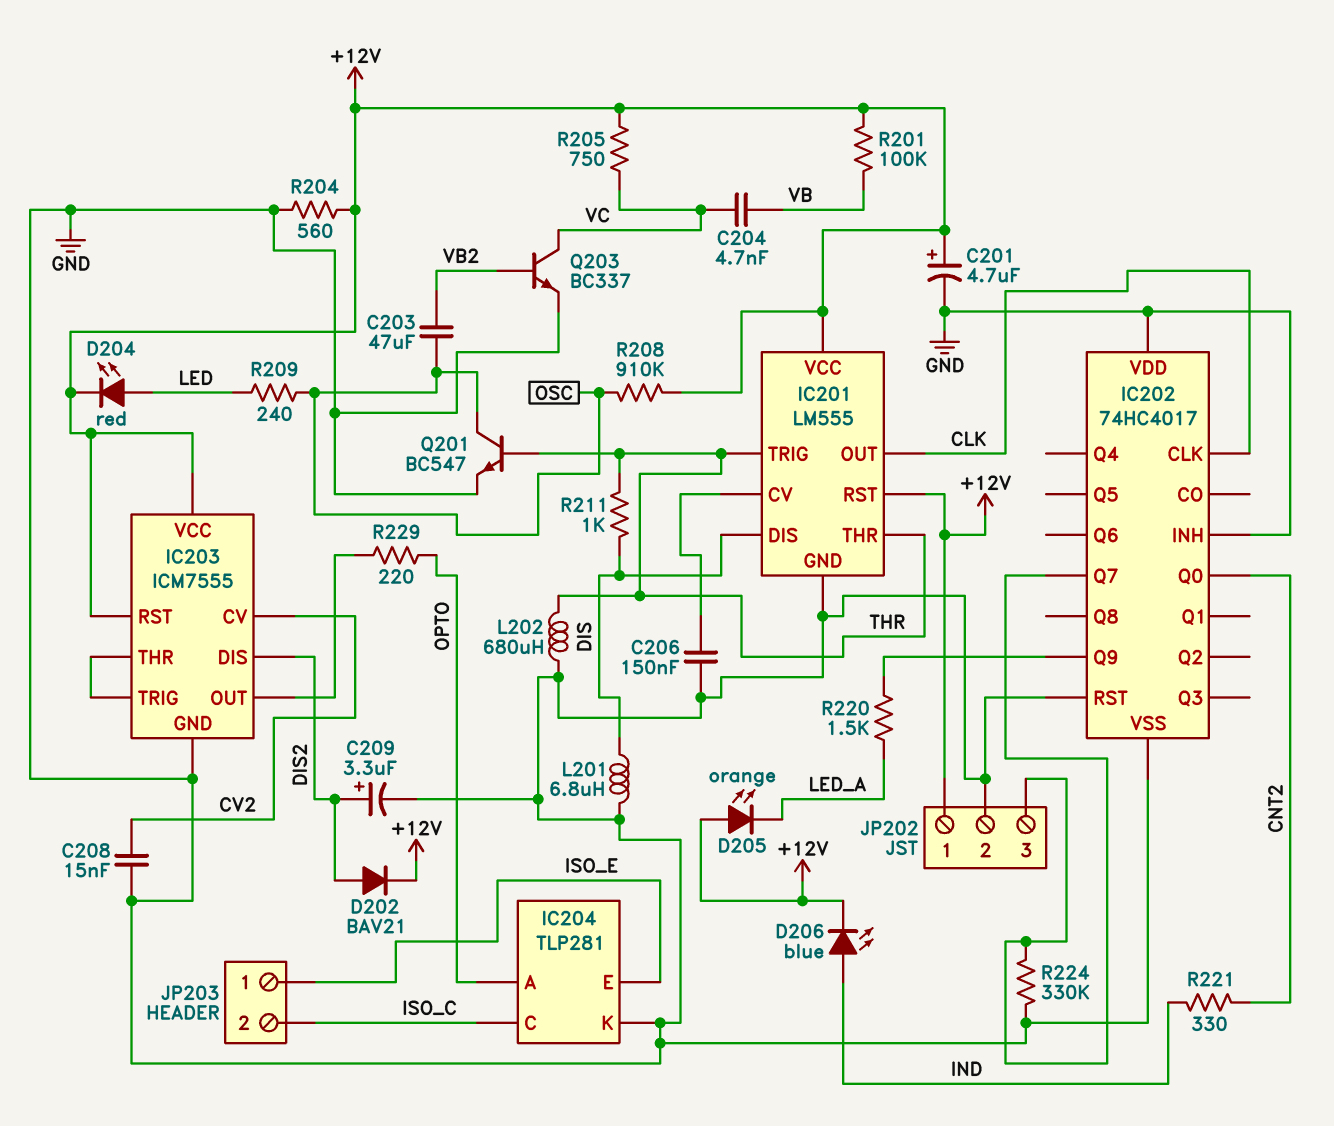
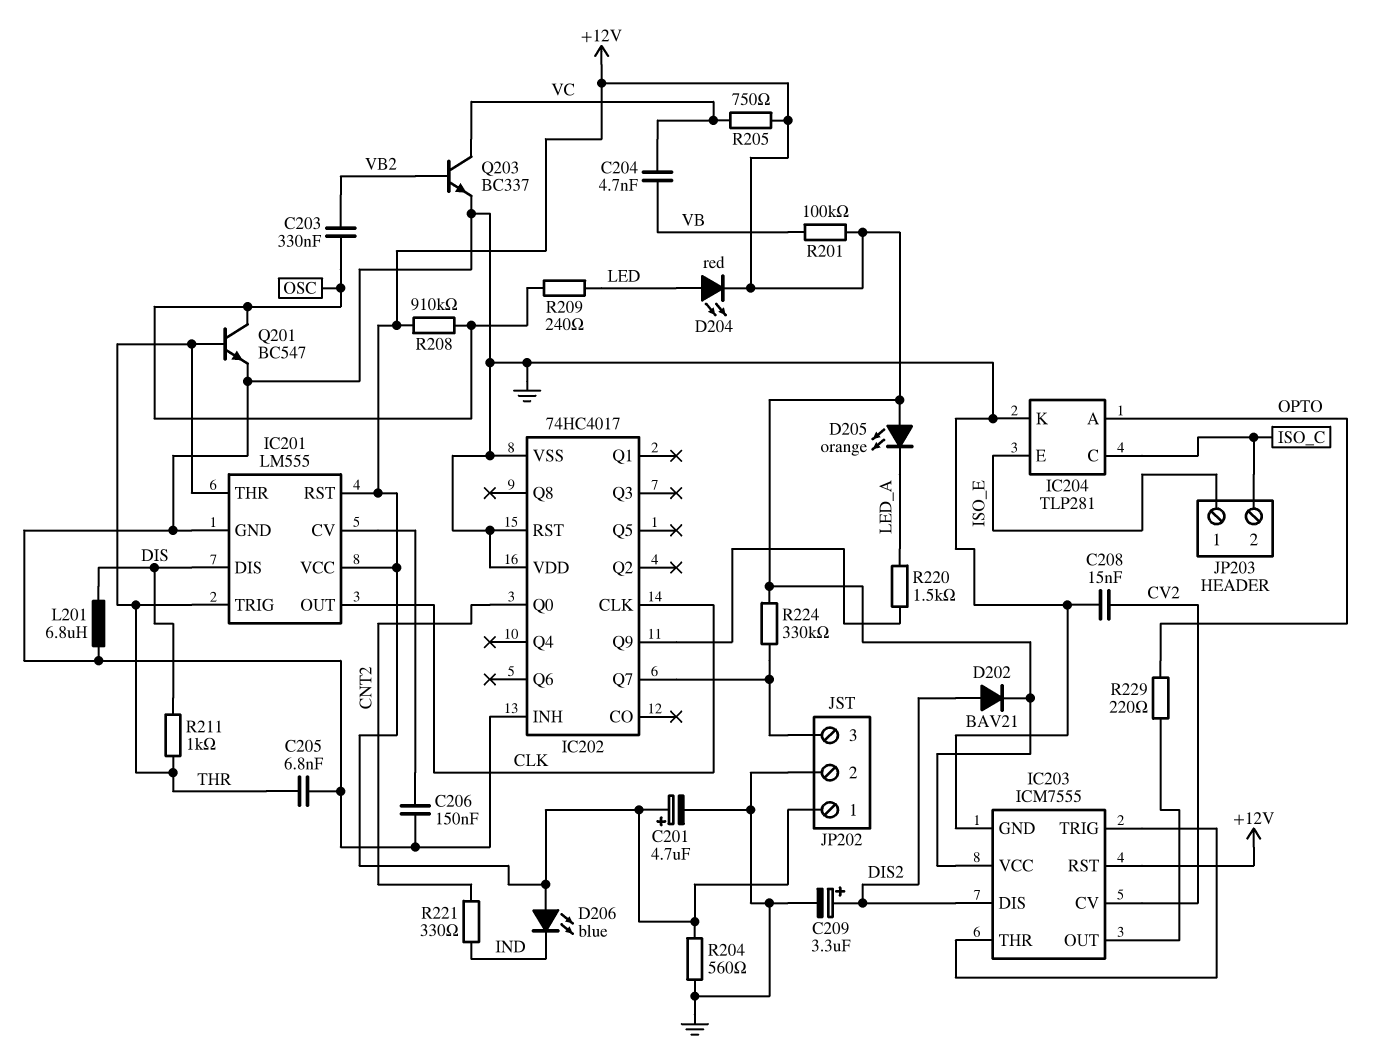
C203: 47uF (OSC, VB2) -> 330nF (OSC, VB2)
C205: none -> 6.8nF (GND, THR)
D206: LED blue (A IND, K +12V) -> LED blue (A +12V, K IND)
L202: 680uH (GND, THR) -> none
R224: 330k (GND, IC202/Q7) -> 330k (+12V, IC202/Q7)

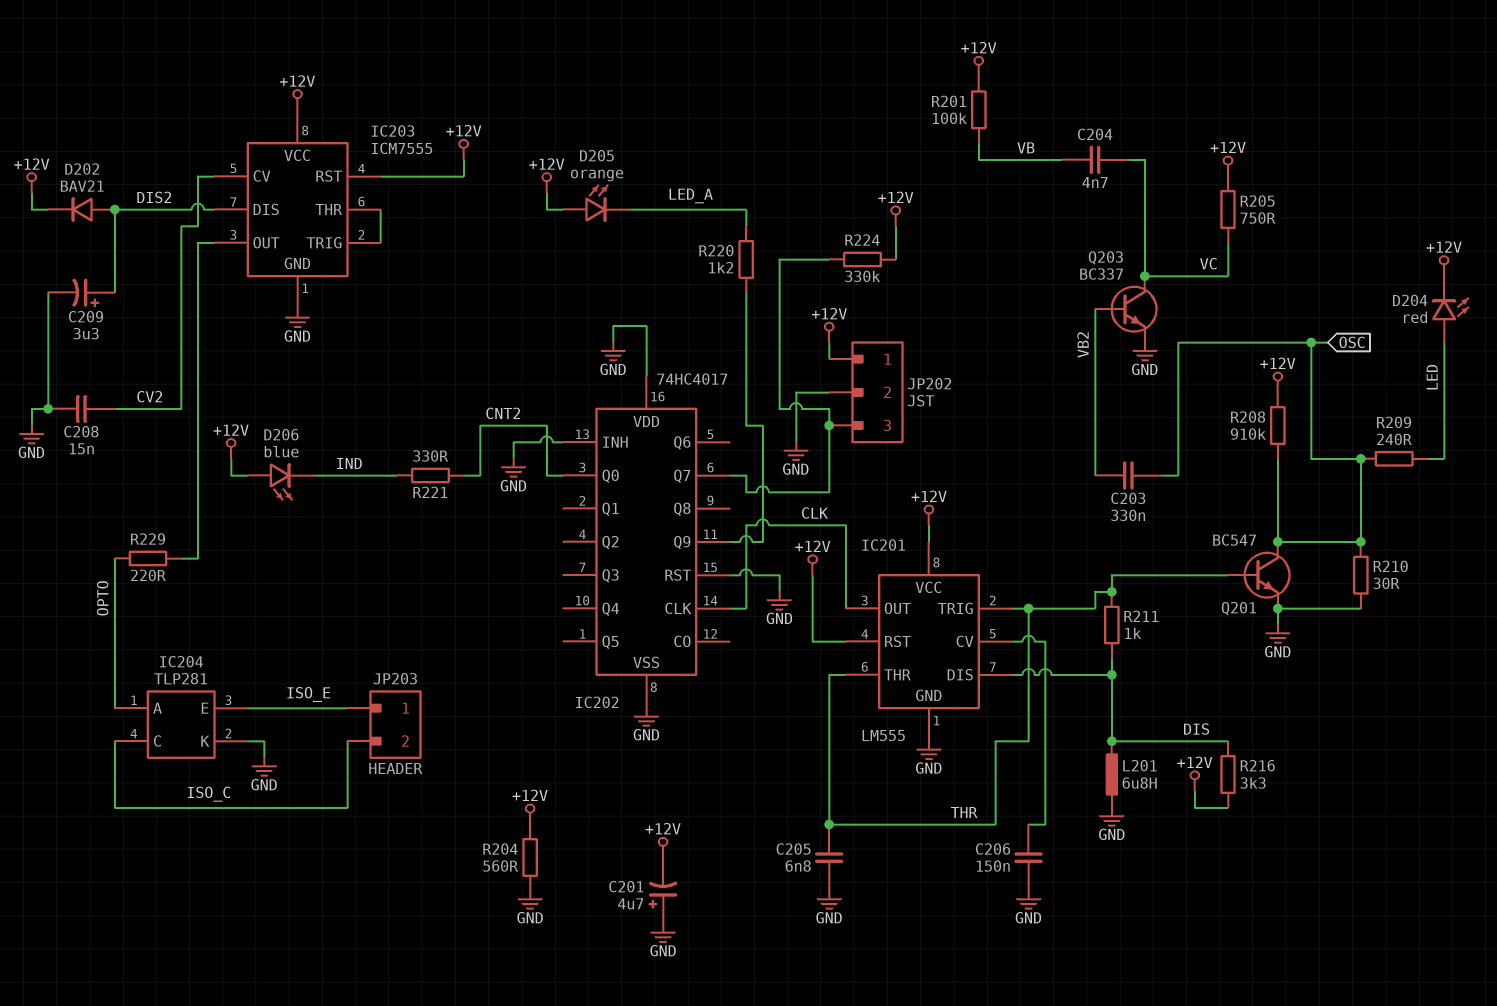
C201: 4.7uF (plus +12V, minus GND) -> 4.7uF (plus GND, minus +12V)
R210: none -> 30 (GND, OSC)
R216: none -> 3.3k (+12V, DIS)
R220: 1.5k (IC202/Q9, LED_A) -> 1.2k (IC202/Q9, LED_A)

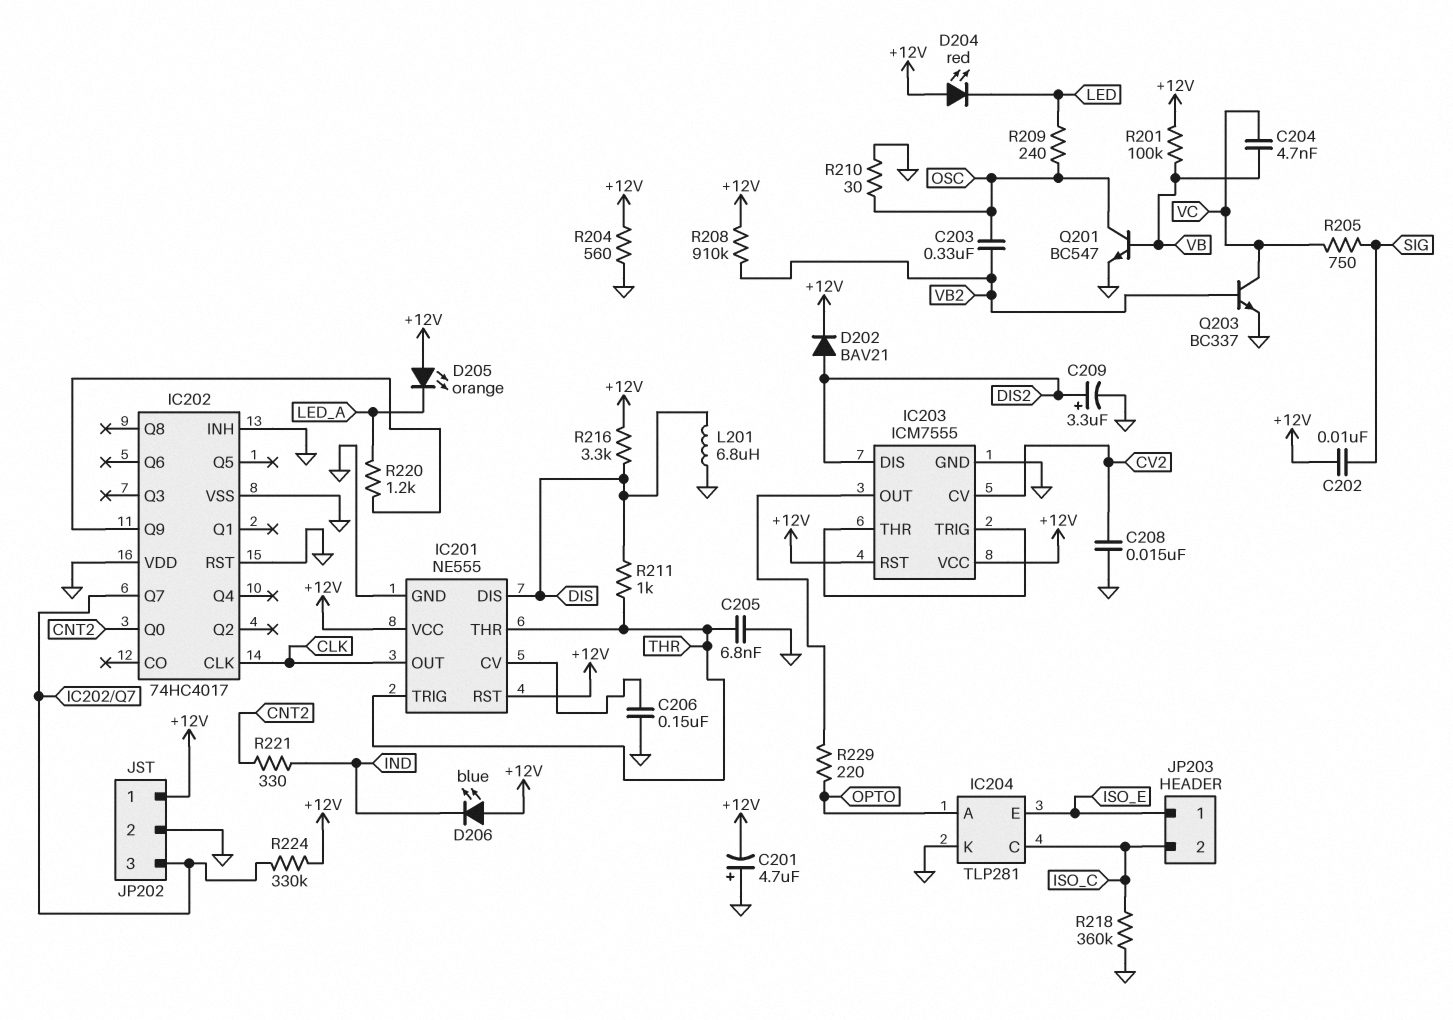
C202: none -> 10nF (+12V, SIG)
D204: LED red (A LED, K +12V) -> LED red (A +12V, K LED)
IC201: LM555 -> NE555
Q201: NPN BC547 (B THR, C OSC, E GND) -> NPN BC547 (B VB, C OSC, E GND)
R205: 750 (+12V, VC) -> 750 (SIG, VC)
R208: 910k (+12V, OSC) -> 910k (+12V, VB2)
R218: none -> 360k (GND, ISO_C)

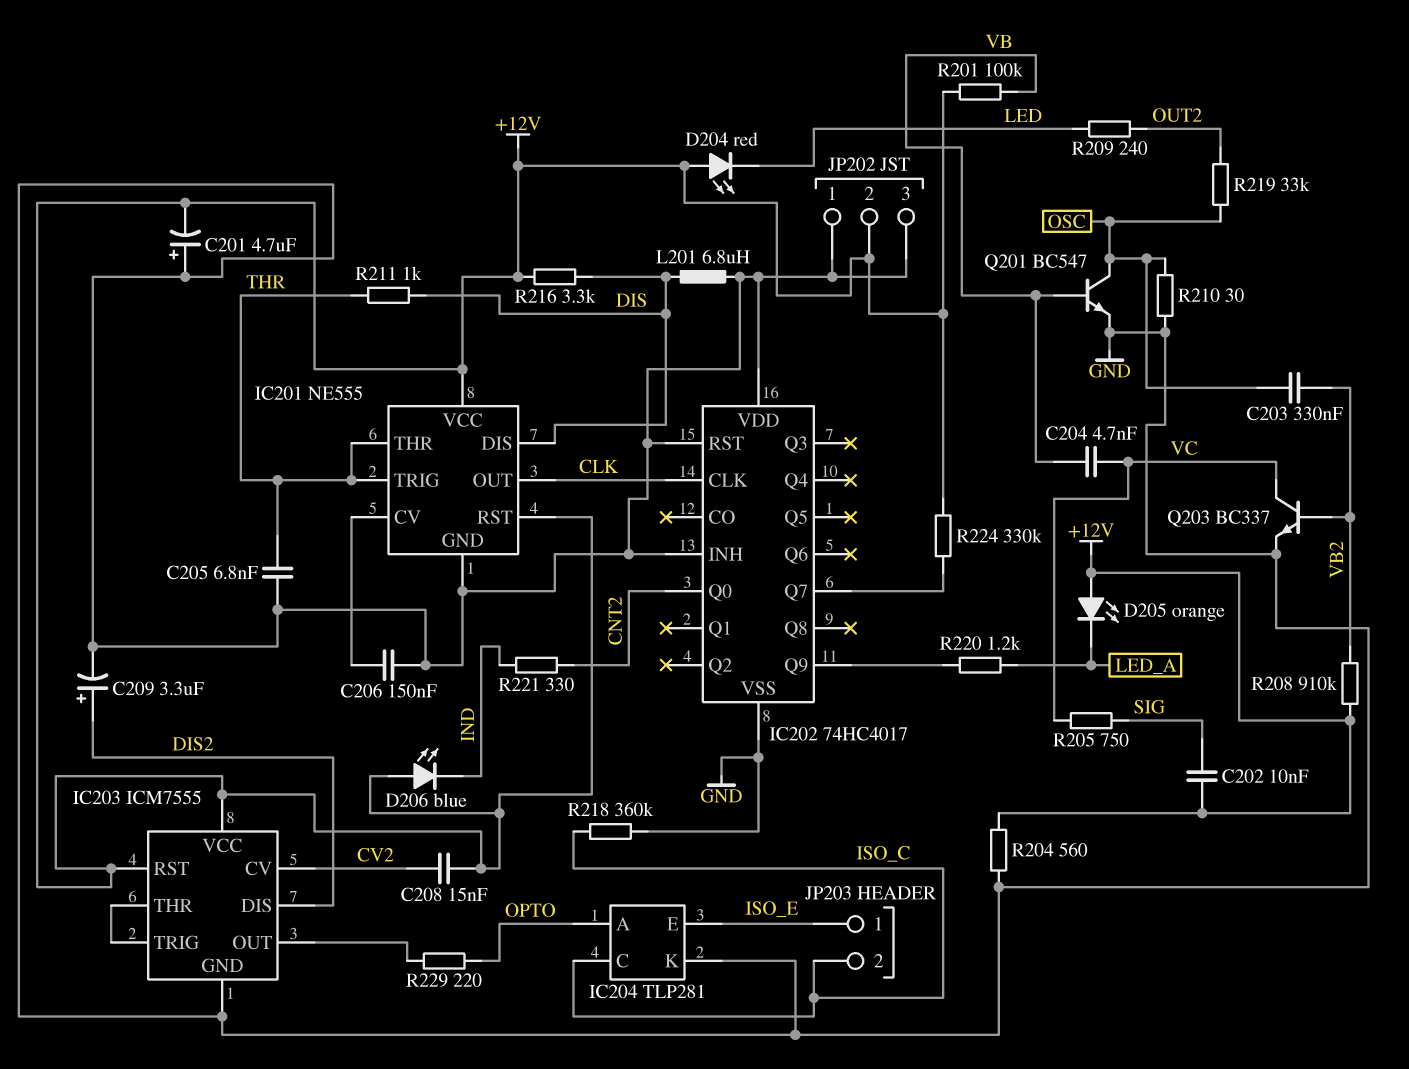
C208: 15nF (CV2, GND) -> 15nF (+12V, CV2)
D202: diode BAV21 (A DIS2, K +12V) -> none
JP202 pin 1: +12V -> GND
JP202 pin 2: GND -> +12V
JP202 pin 3: IC202/Q7 -> GND
R209: 240 (LED, OSC) -> 240 (LED, OUT2)
R219: none -> 33k (OSC, OUT2)

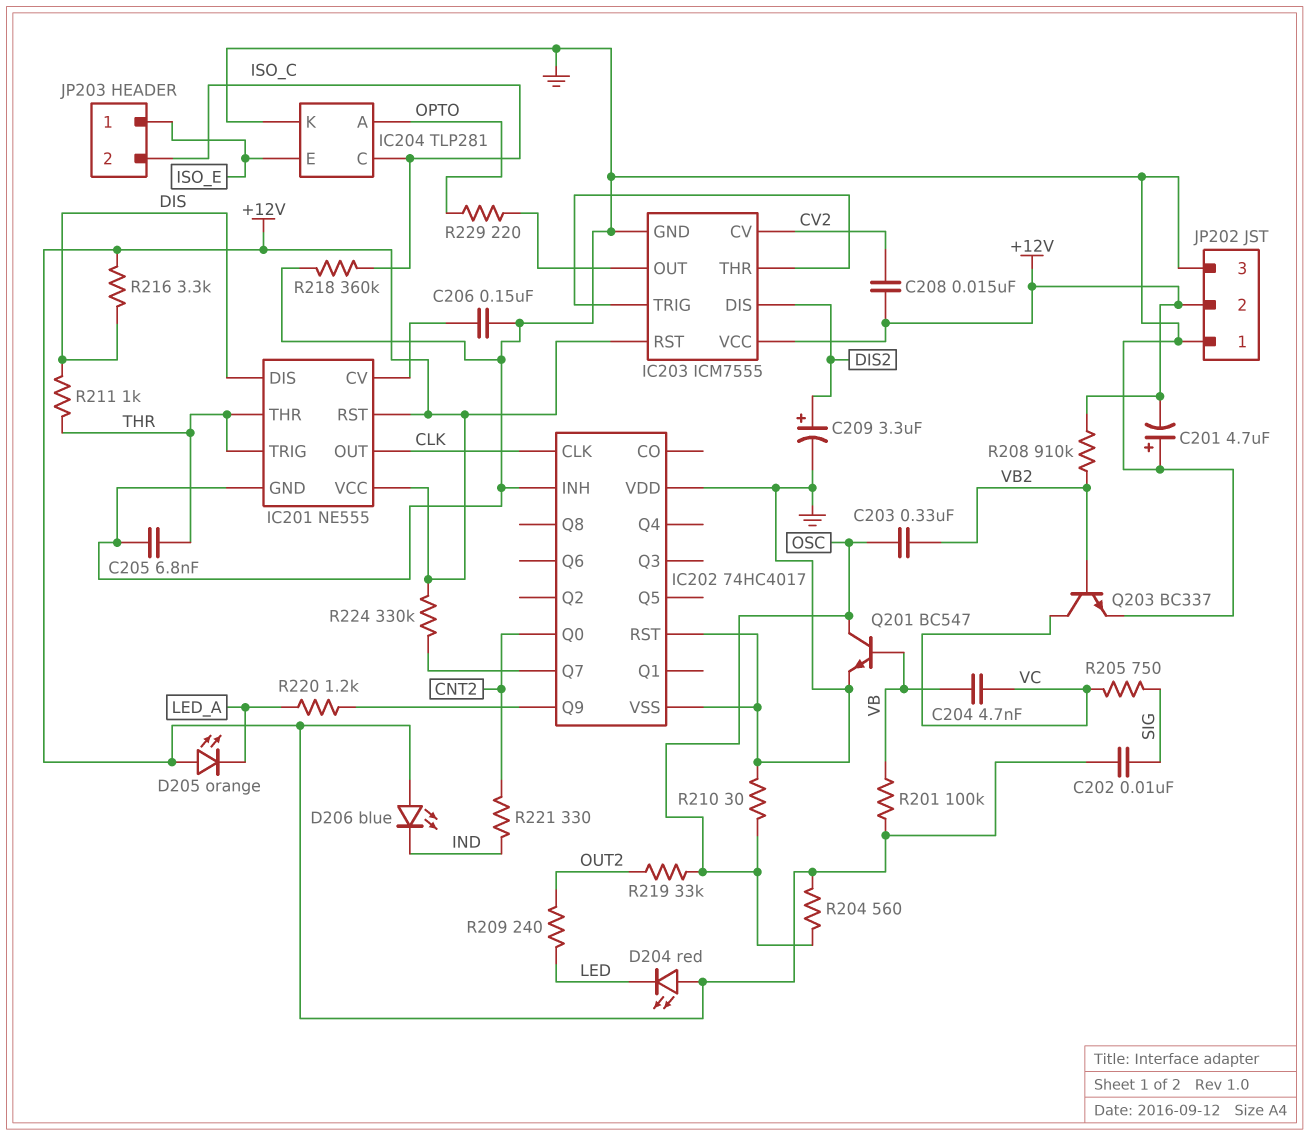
L201: 6.8uH (DIS, GND) -> none
R204: 560 (+12V, GND) -> 560 (+12V, OSC)

